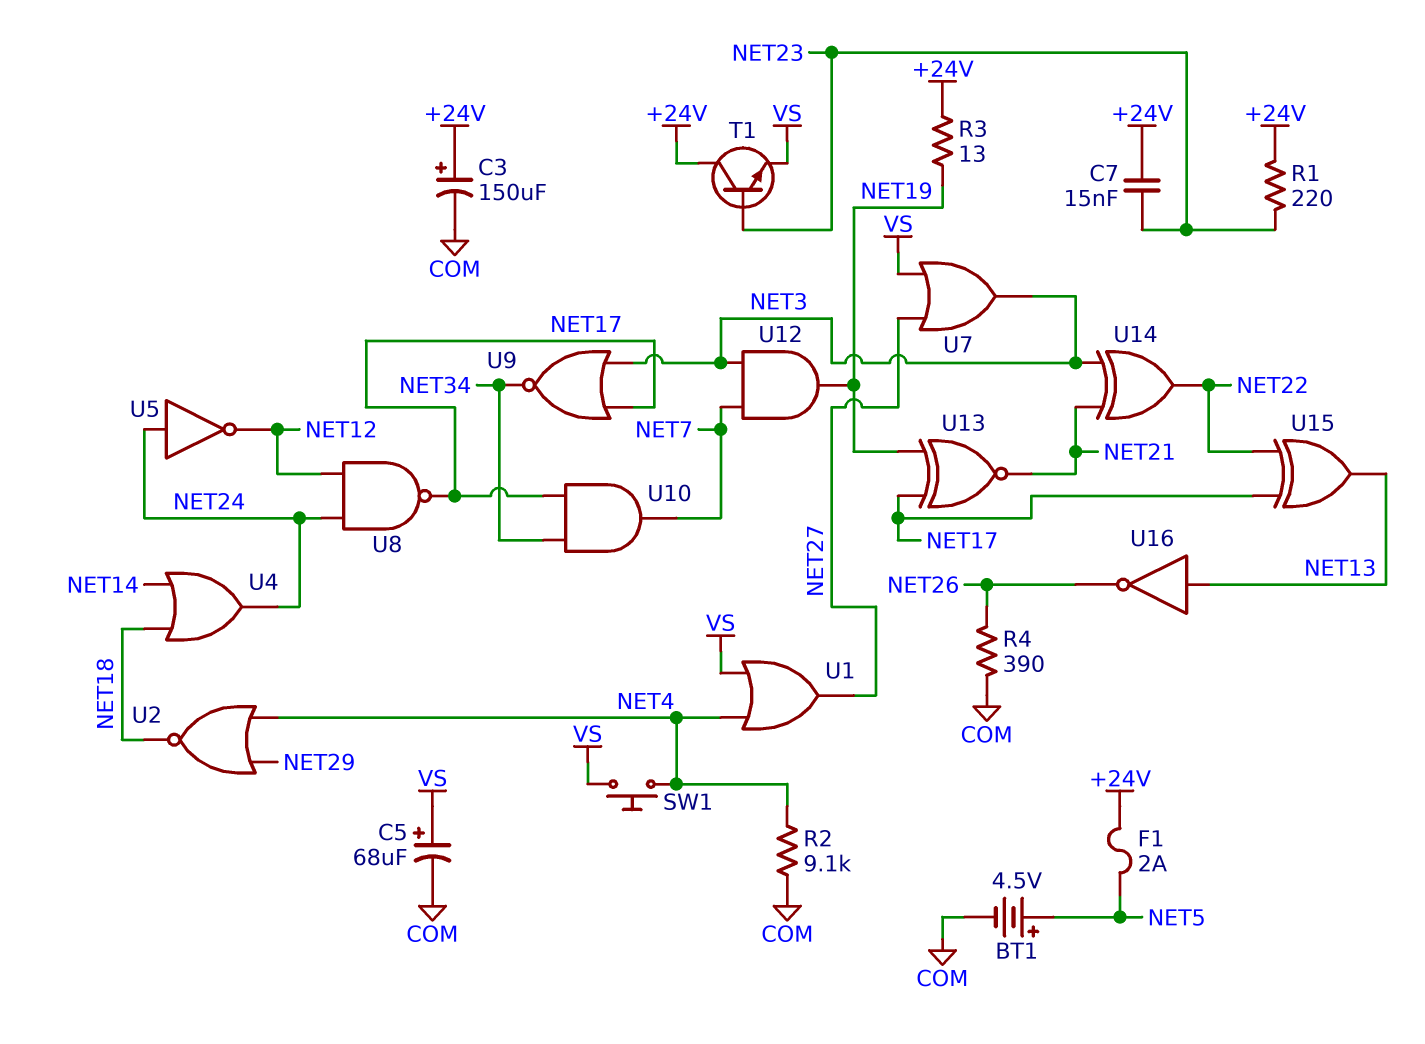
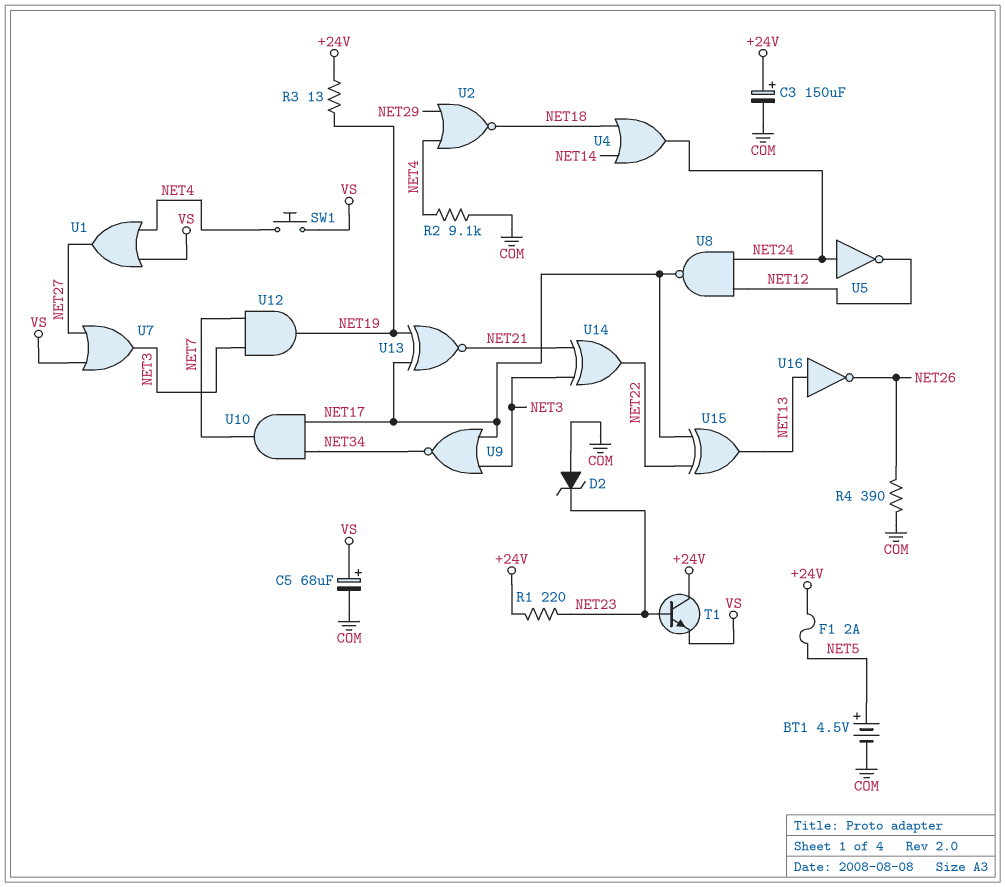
C7: 15nF (+24V, NET23) -> none
D2: none -> zener (A COM, K NET23)

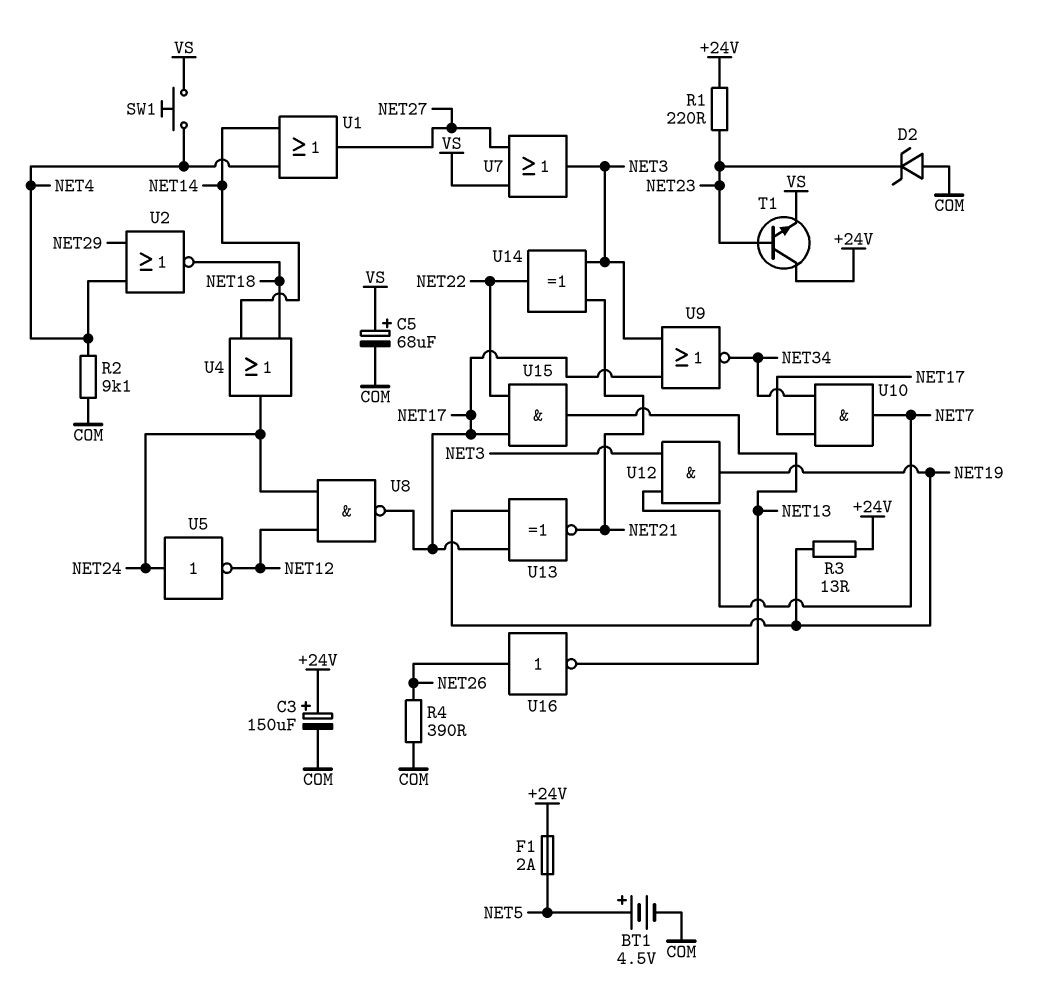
U1: OR (in NET4, in VS, out NET27) -> OR (in NET4, in NET14, out NET27)
U15: XOR (in NET17, in NET22, out NET13) -> AND (in NET17, in NET22, out NET13)
U16: NOT (in NET13, out NET26) -> NOT (in NET26, out NET13)

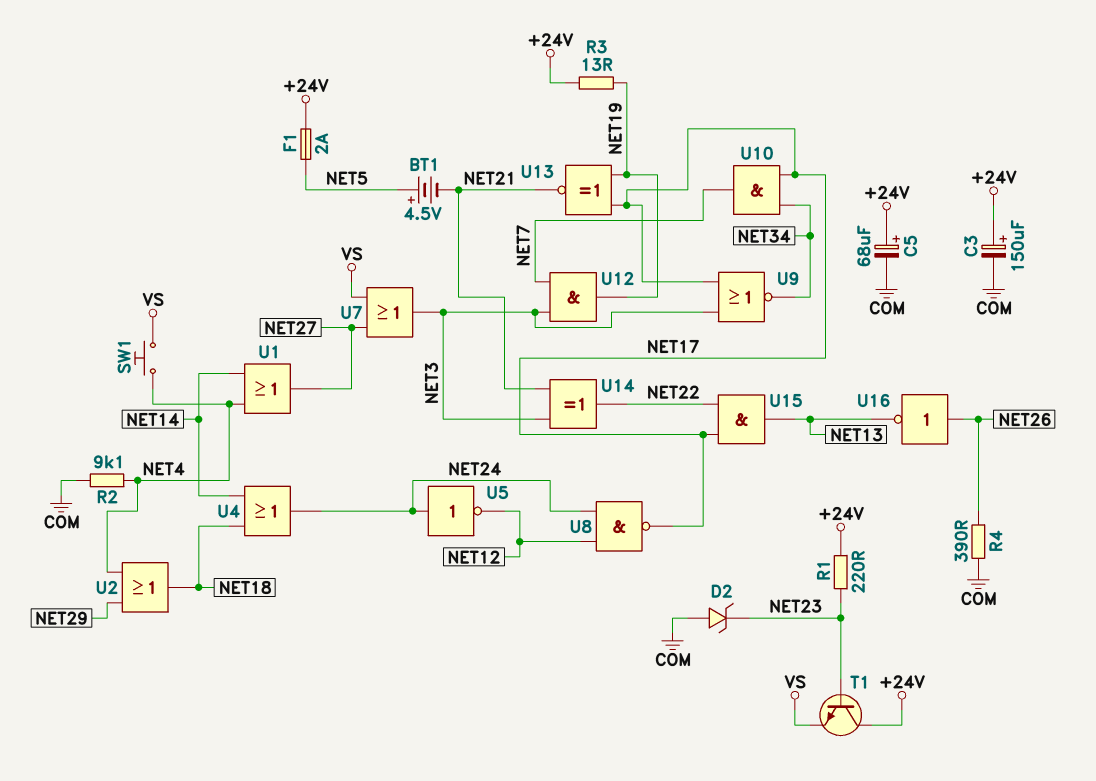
BT1: 4.5V (plus NET5, minus COM) -> 4.5V (plus NET5, minus NET21)
C5: 68uF (plus VS, minus COM) -> 68uF (plus +24V, minus COM)
U2: NOR (in NET4, in NET29, out NET18) -> OR (in NET4, in NET29, out NET18)

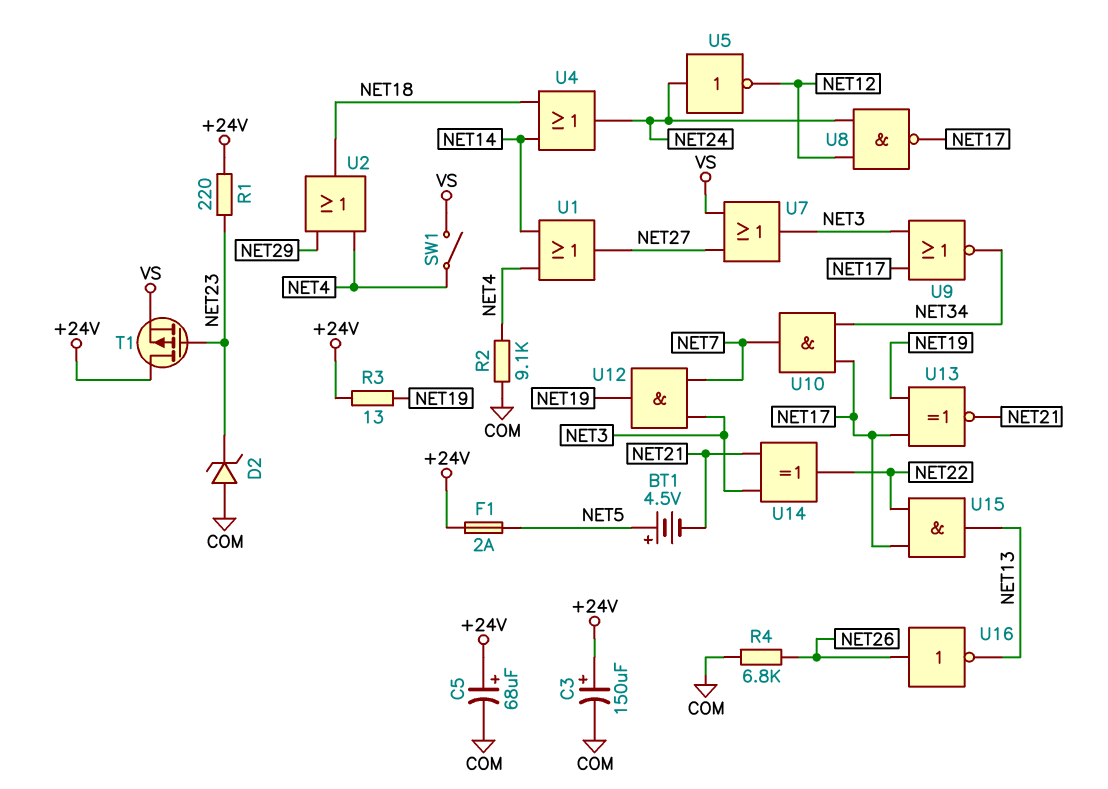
R4: 390 (COM, NET26) -> 6.8k (COM, NET26)
SW1: button (NET4, VS) -> switch (NET4, VS)
T1: NPN (B NET23, C +24V, E VS) -> PMOS (G NET23, D +24V, S VS)

